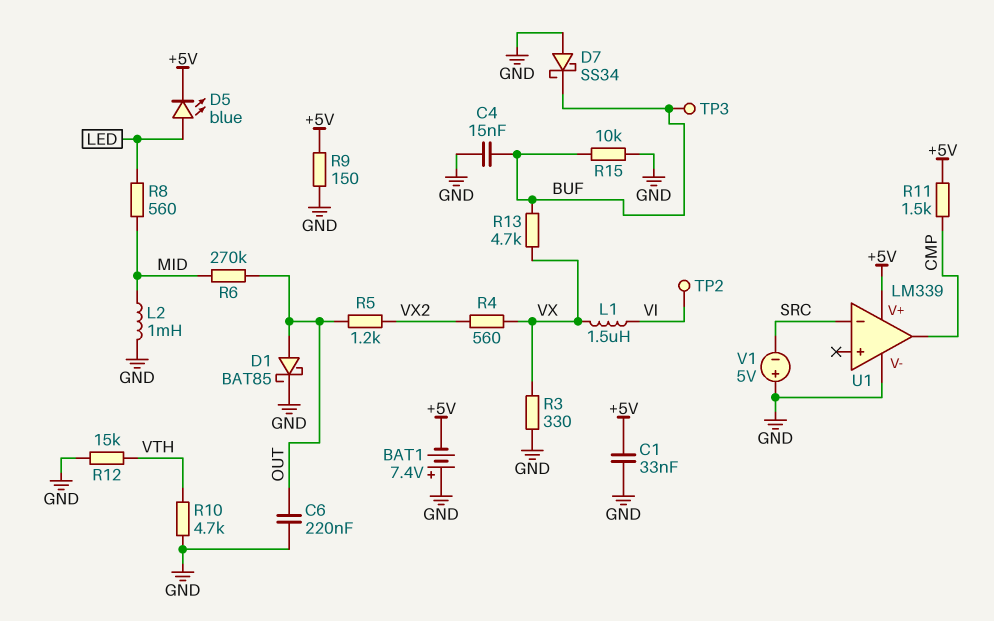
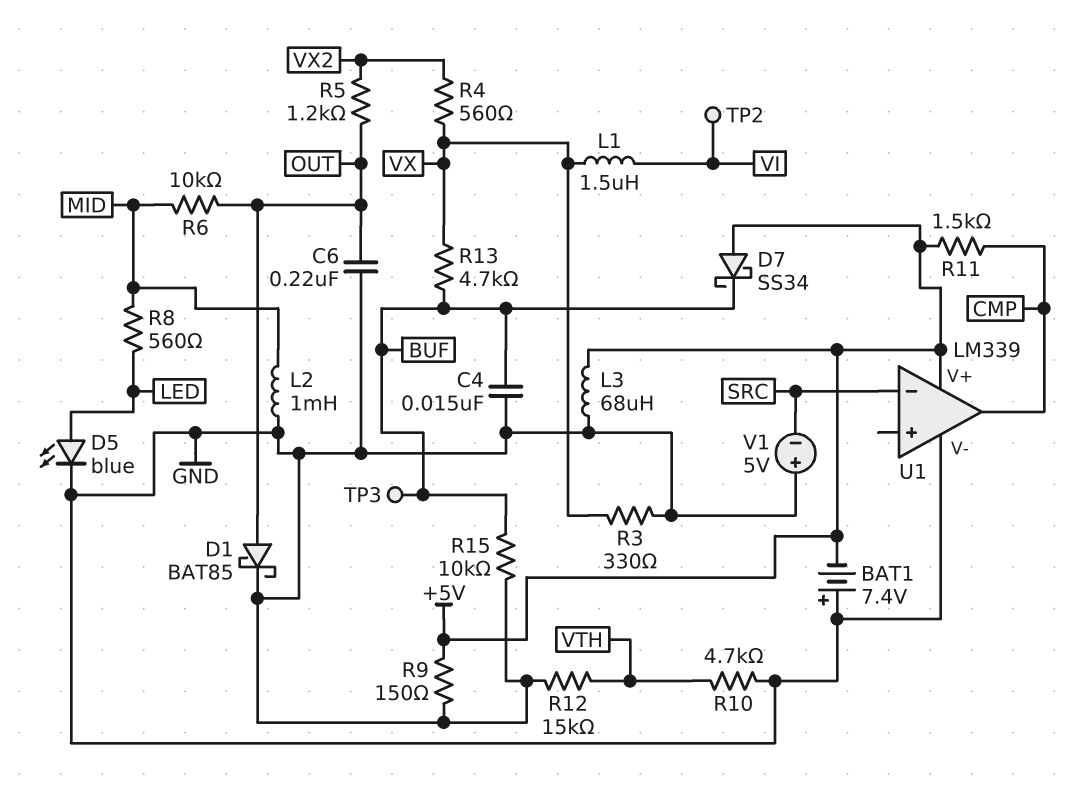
C1: 33nF (+5V, GND) -> none
D5: LED blue (A LED, K +5V) -> LED blue (A LED, K GND)
D7: schottky SS34 (A GND, K BUF) -> schottky SS34 (A +5V, K BUF)
L3: none -> 68uH (+5V, GND)
R6: 270k (MID, OUT) -> 10k (MID, OUT)

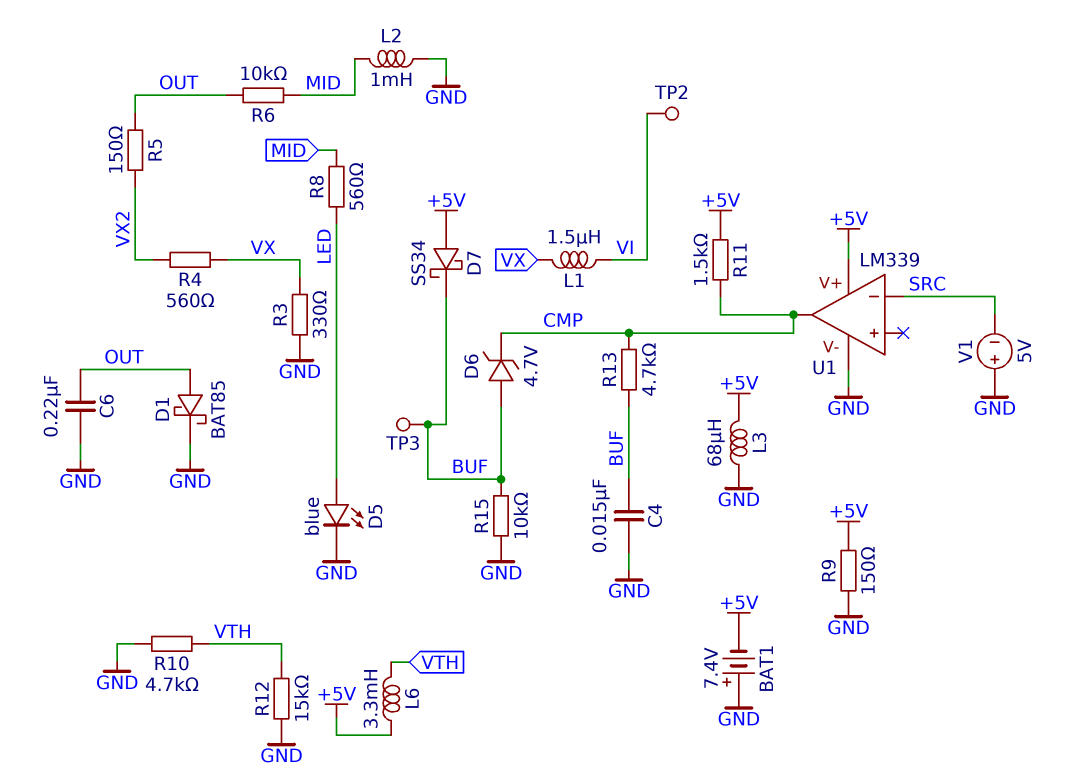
D6: none -> zener 4.7V (A BUF, K CMP)
L6: none -> 3.3mH (+5V, VTH)
R5: 1.2k (OUT, VX2) -> 150 (OUT, VX2)
R13: 4.7k (BUF, VX) -> 4.7k (BUF, CMP)

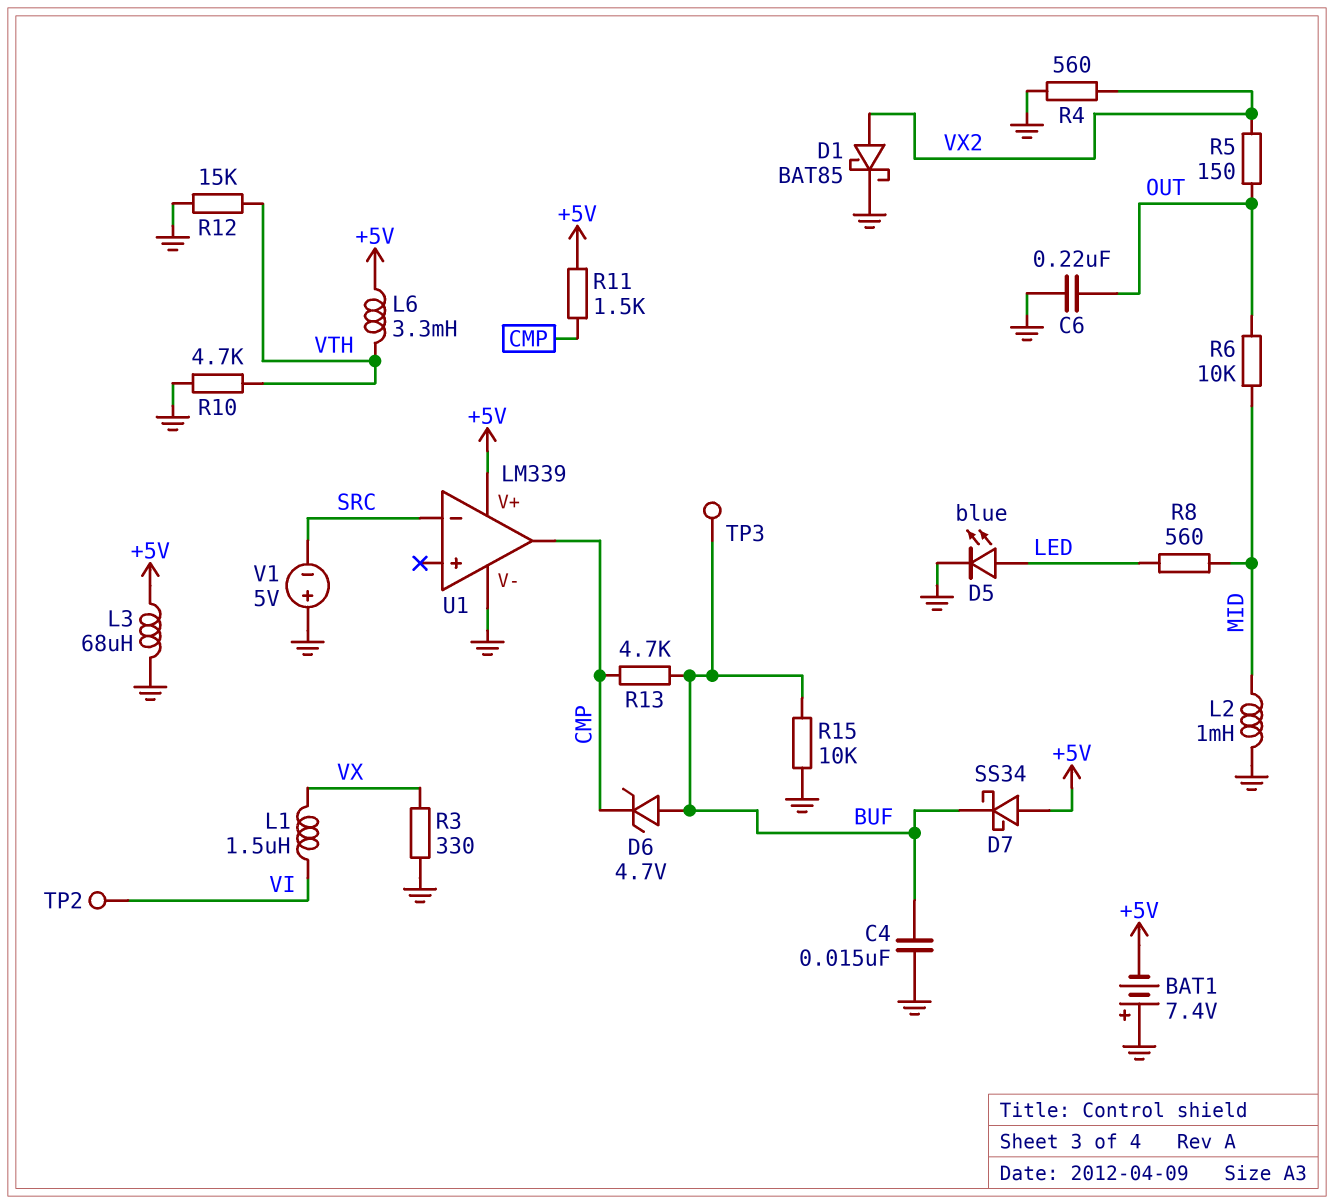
D1: schottky BAT85 (A OUT, K GND) -> schottky BAT85 (A VX2, K GND)
R4: 560 (VX, VX2) -> 560 (GND, VX2)
R9: 150 (+5V, GND) -> none

